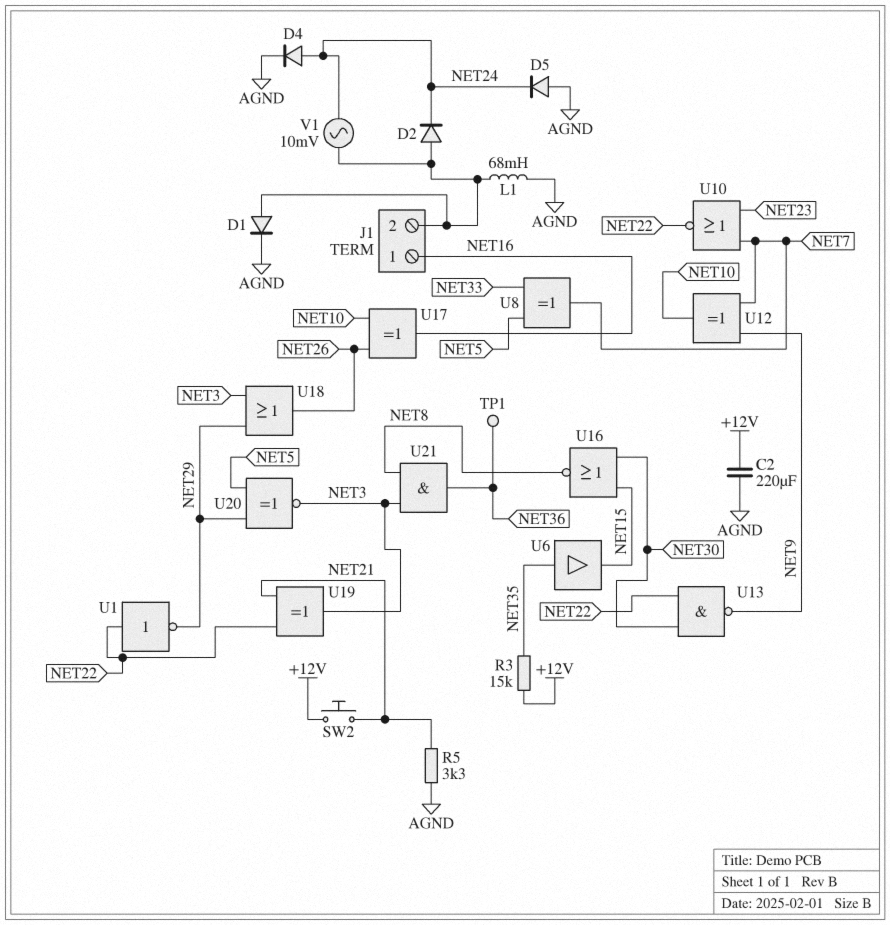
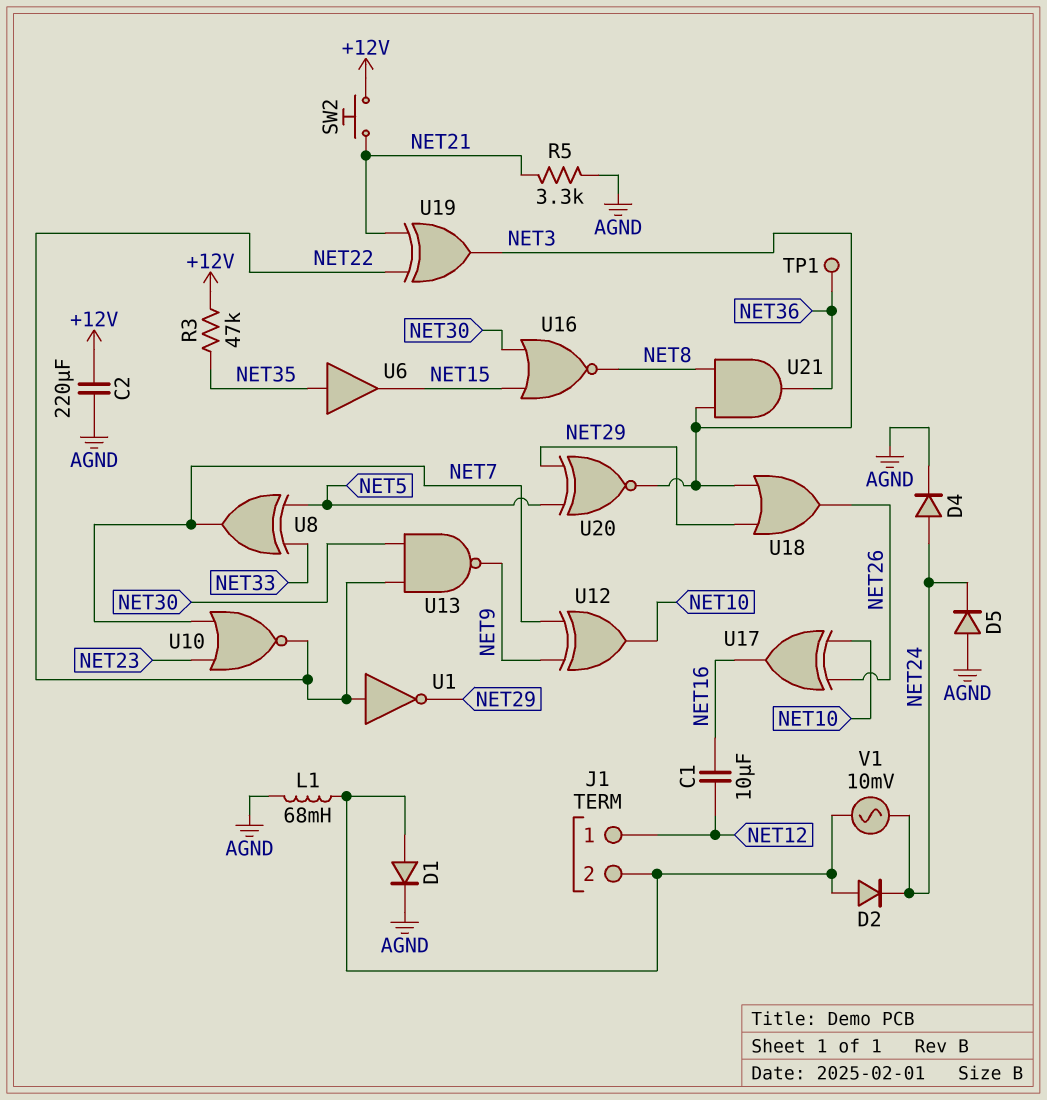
C1: none -> 10uF (NET12, NET16)
J1 pin 1: NET16 -> NET12
R3: 15k (+12V, NET35) -> 47k (+12V, NET35)

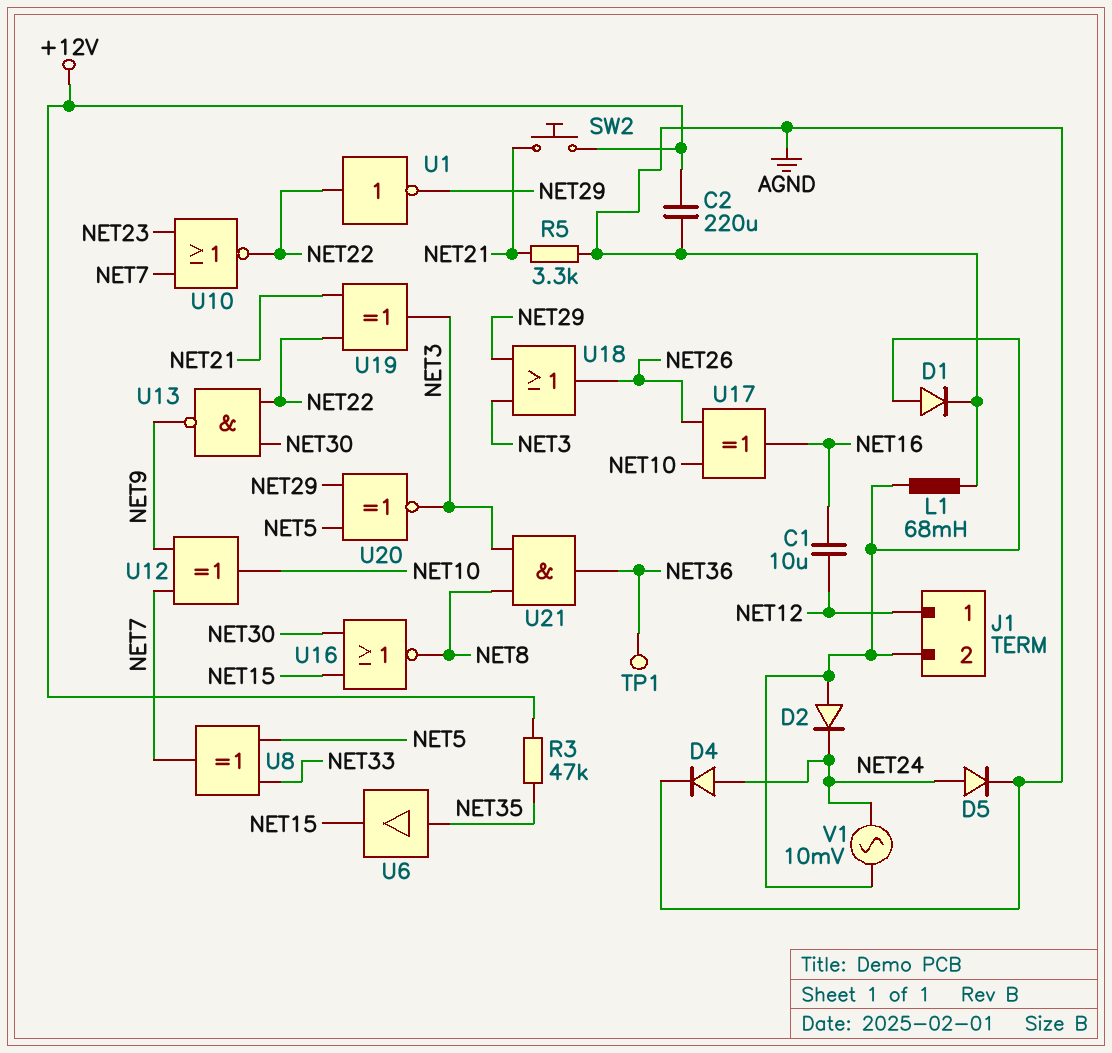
D5: diode (A AGND, K NET24) -> diode (A NET24, K AGND)

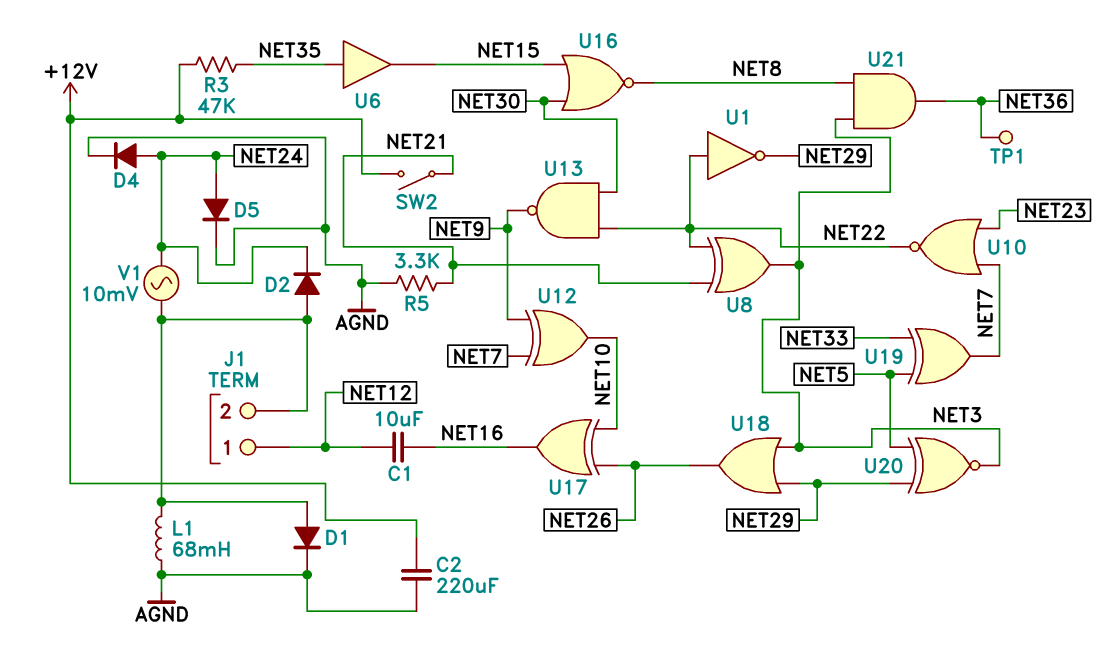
SW2: button (+12V, NET21) -> switch (+12V, NET21)
U8: XOR (in NET5, in NET33, out NET7) -> XOR (in NET21, in NET22, out NET3)
U19: XOR (in NET21, in NET22, out NET3) -> XOR (in NET5, in NET33, out NET7)

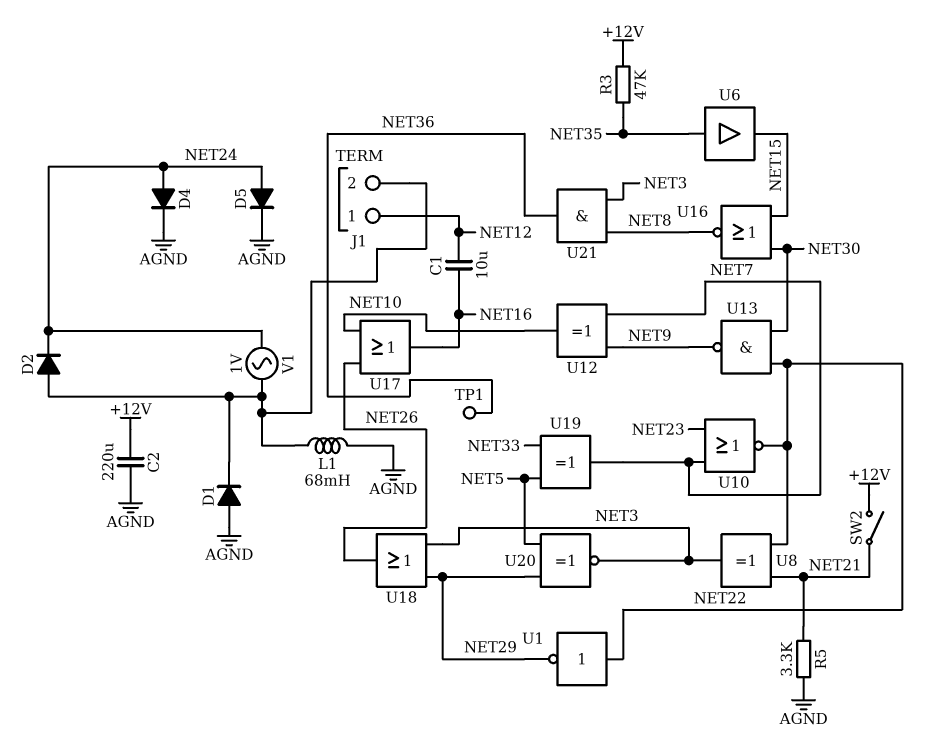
D1: diode (A J1/2, K AGND) -> diode (A AGND, K J1/2)
U17: XOR (in NET10, in NET26, out NET16) -> OR (in NET10, in NET26, out NET16)
V1: AC 10mV (J1/2, NET24) -> AC 1V (J1/2, NET24)

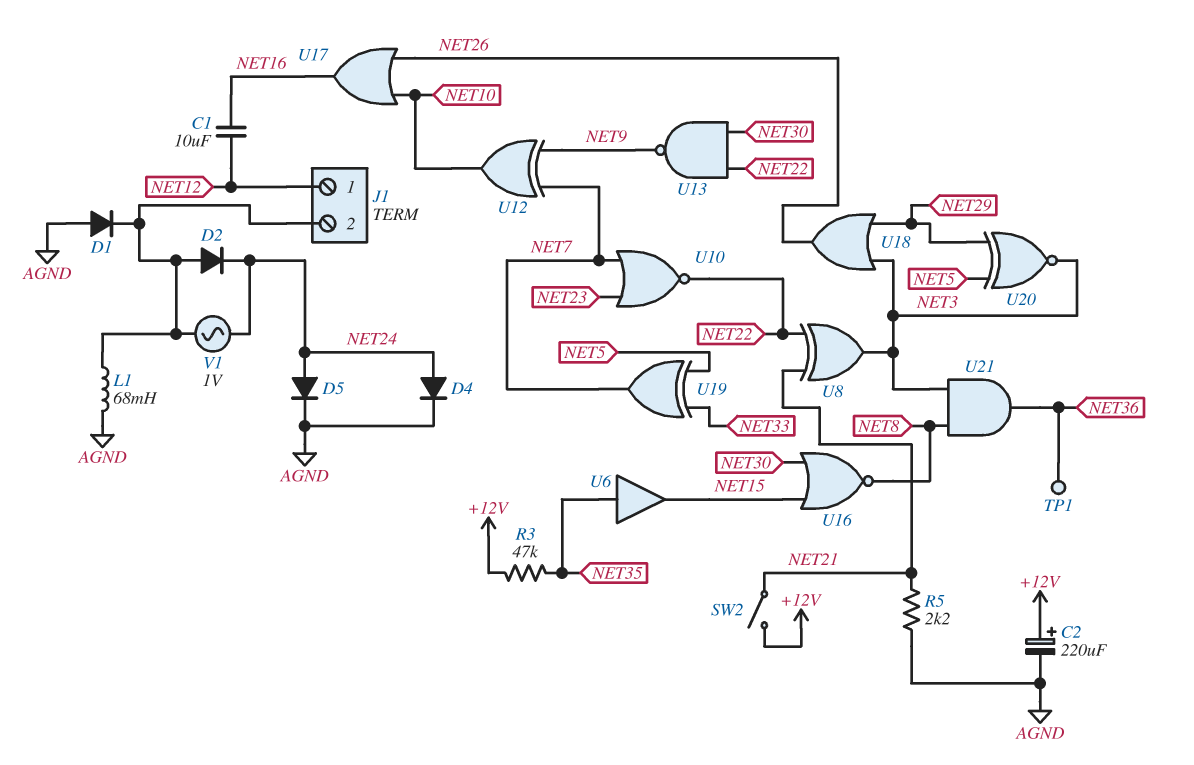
C2: 220uF (+12V, AGND) -> 220uF (plus +12V, minus AGND)
R5: 3.3k (AGND, NET21) -> 2.2k (AGND, NET21)
U1: NOT (in NET22, out NET29) -> none

